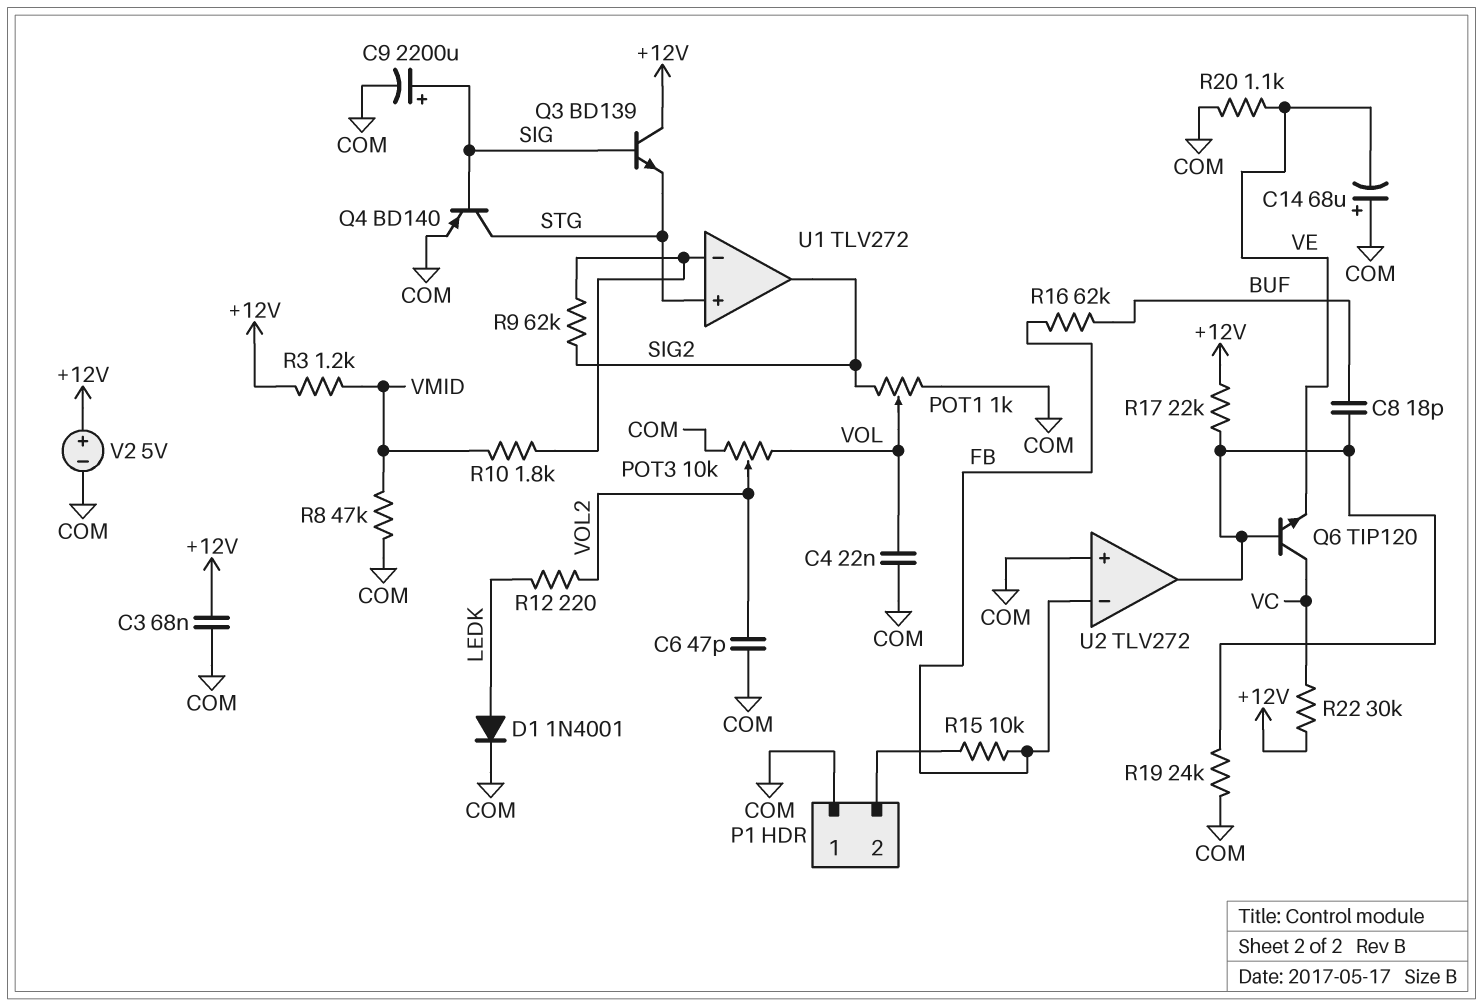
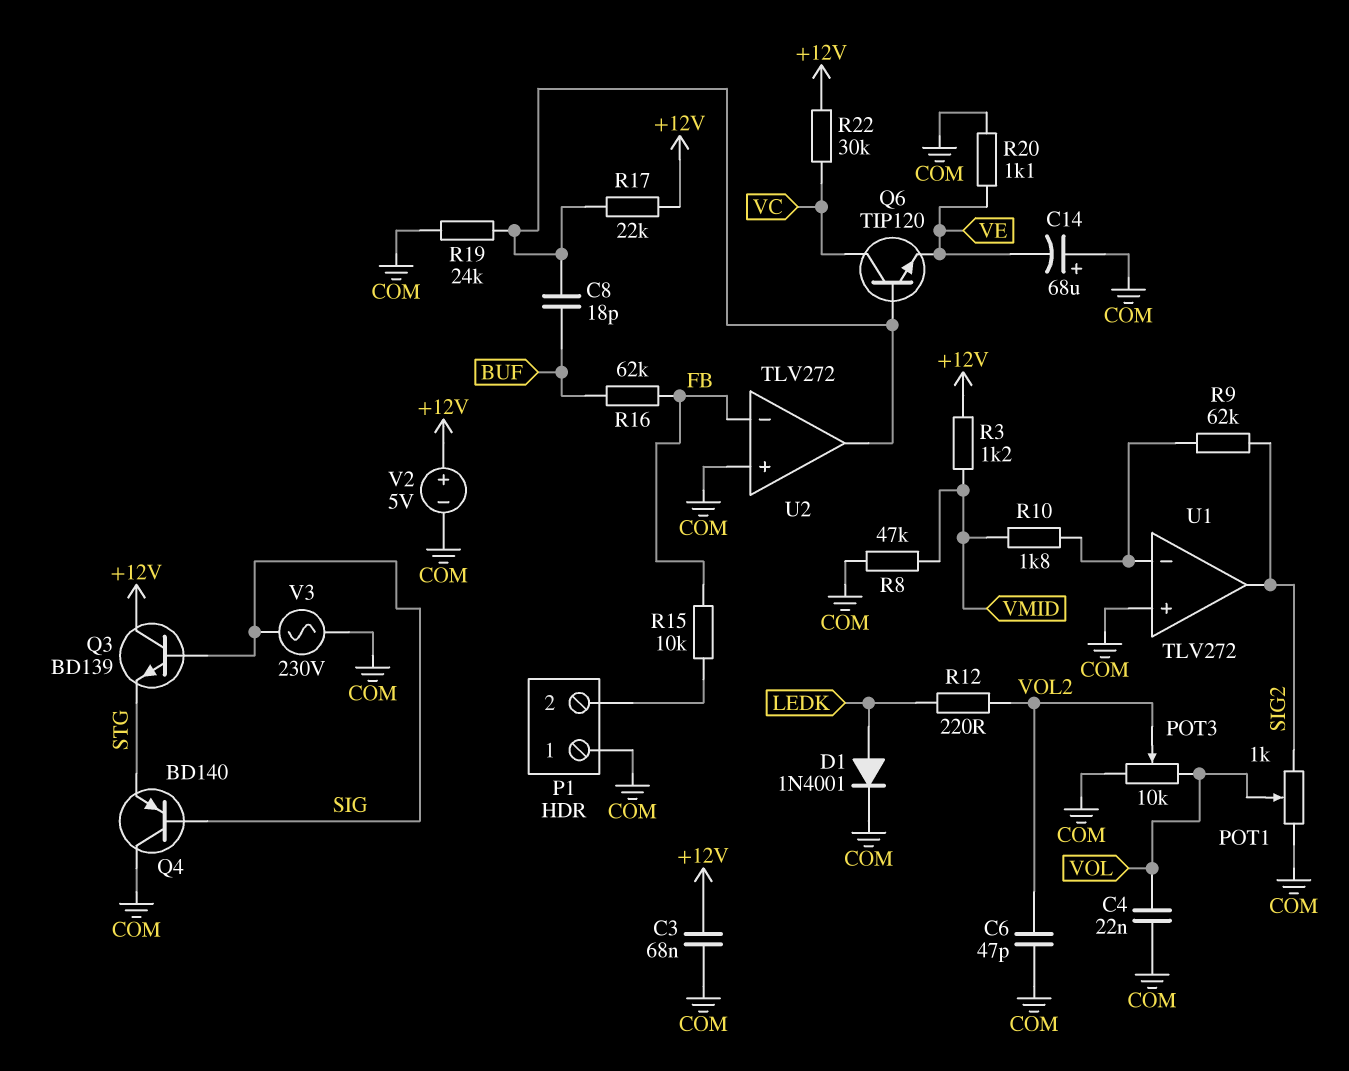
C9: 2200uF (plus SIG, minus COM) -> none
Q4: PNP BD140 (B SIG, C STG, E COM) -> PNP BD140 (B SIG, C COM, E STG)
U1 pin in+: STG -> COM
V3: none -> AC 230V (COM, SIG)

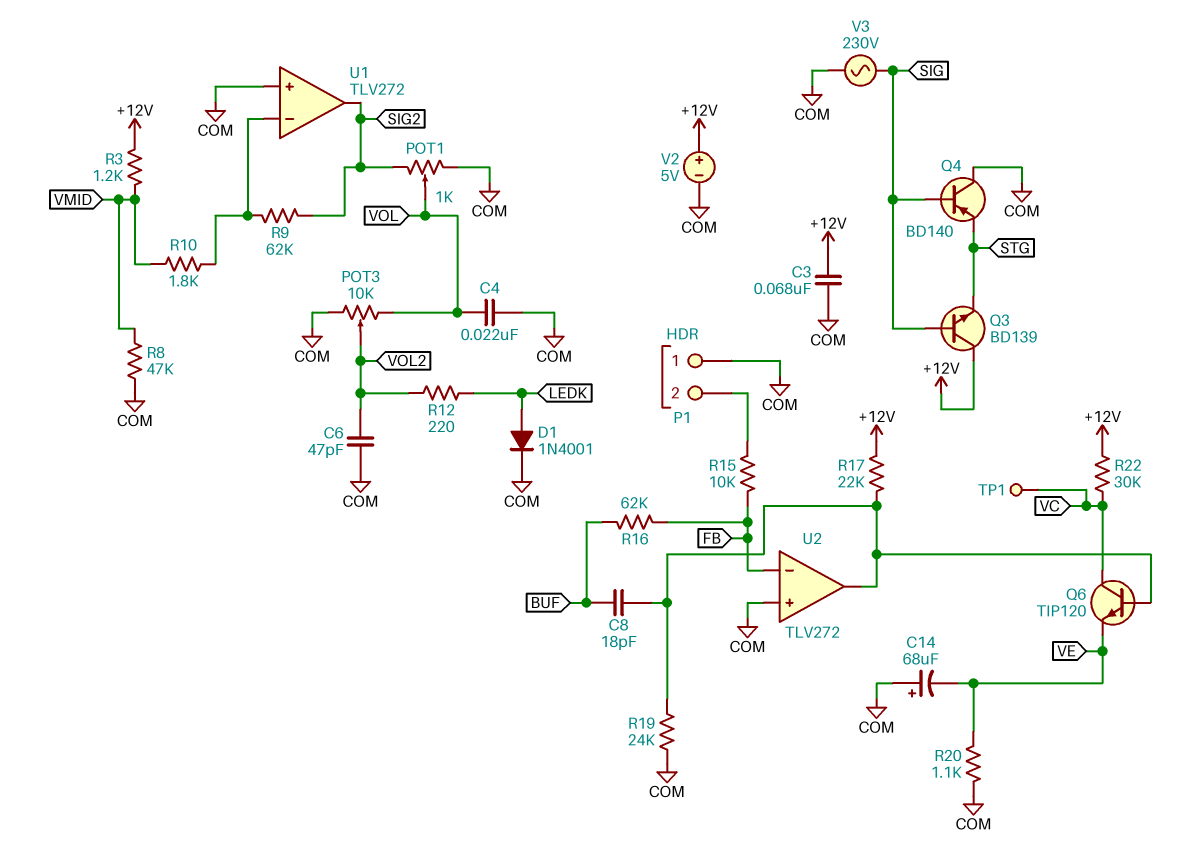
TP1: none -> test point (VC)

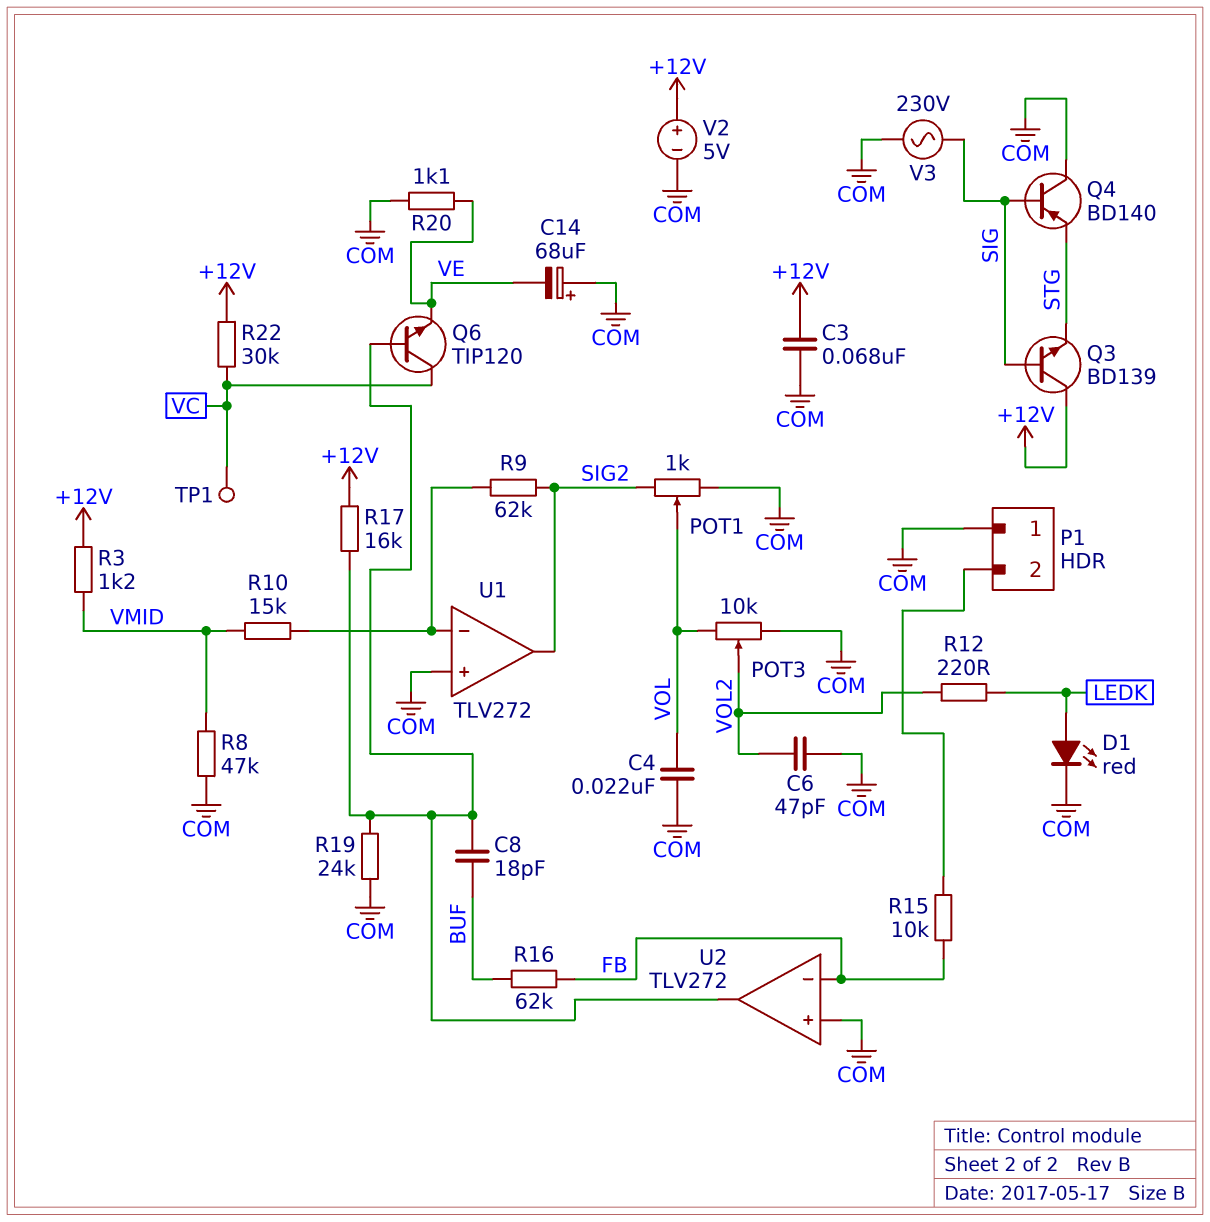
D1: diode 1N4001 (A LEDK, K COM) -> LED red (A LEDK, K COM)
R10: 1.8k (U1/in-, VMID) -> 15k (U1/in-, VMID)
R17: 22k (+12V, U2/out) -> 16k (+12V, U2/out)

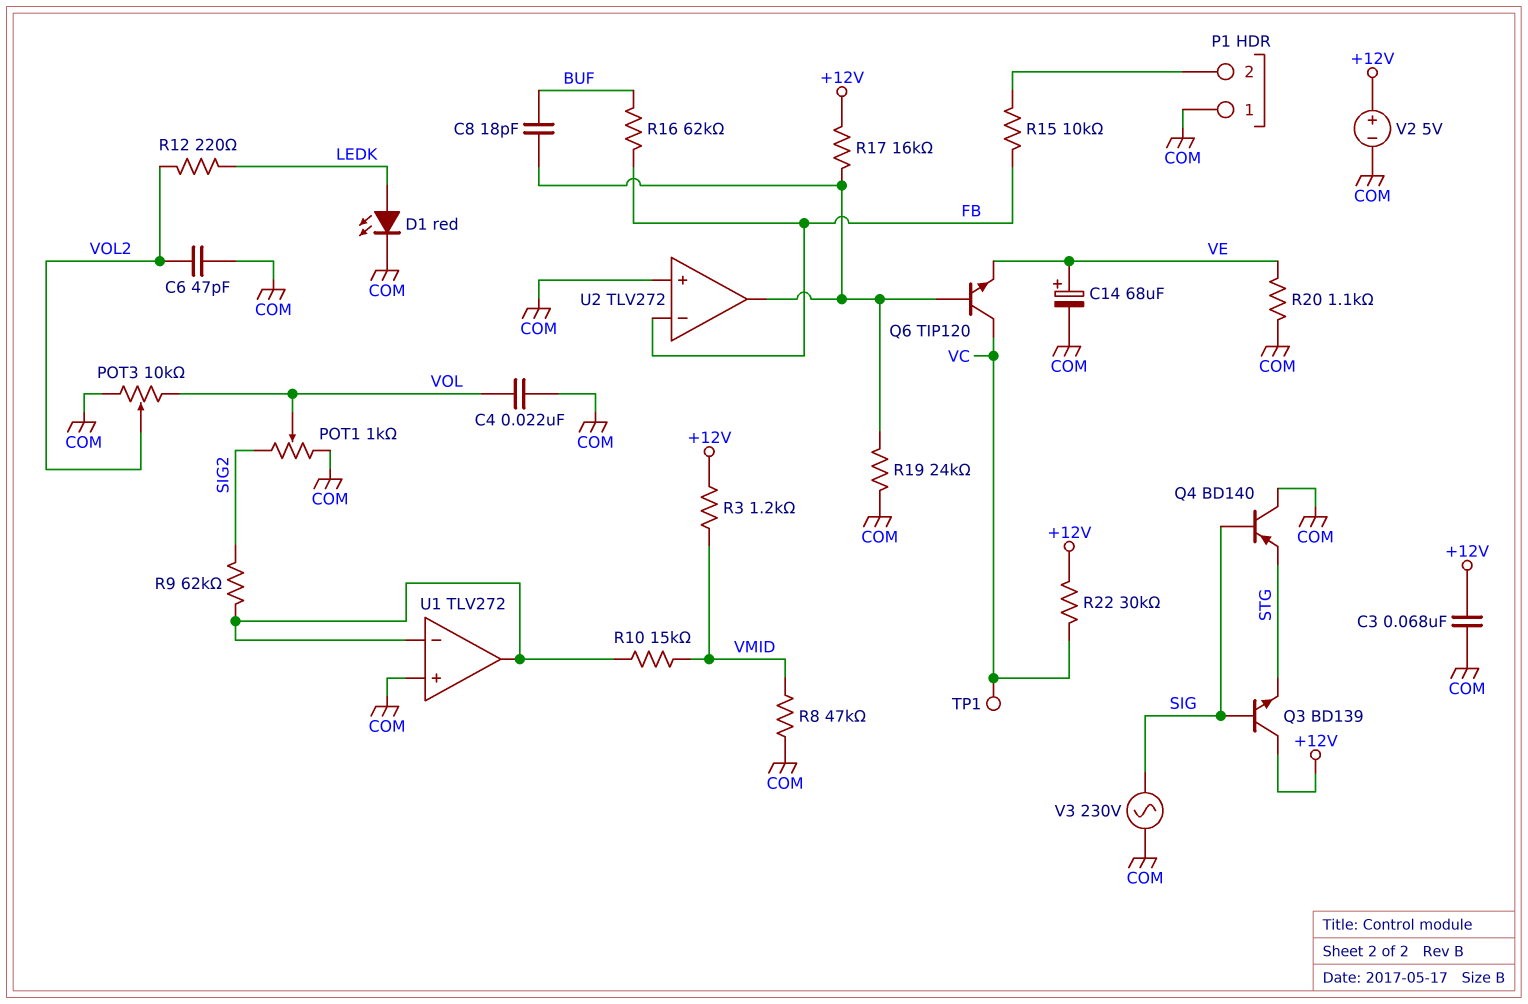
C14: 68uF (plus COM, minus VE) -> 68uF (plus VE, minus COM)
U1 pin out: SIG2 -> U1/in-

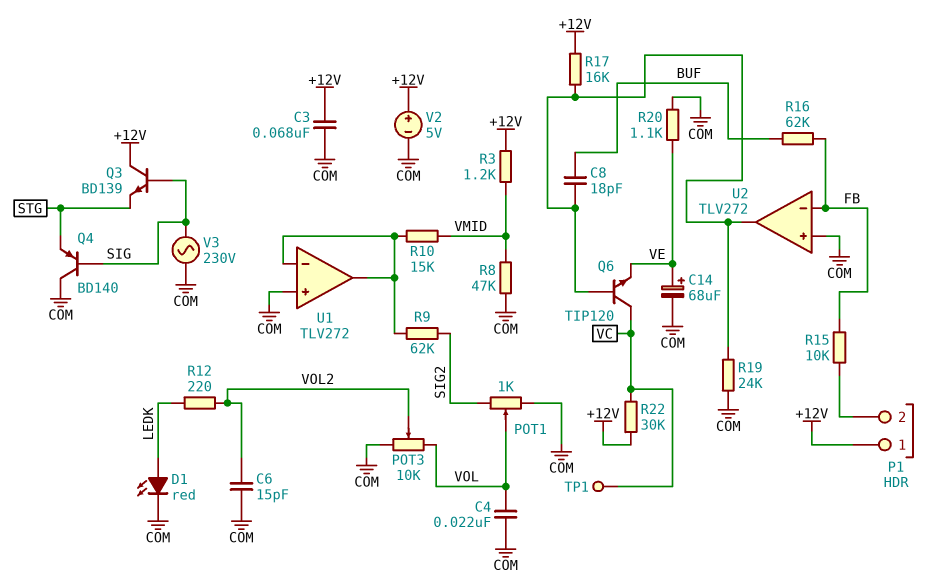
C6: 47pF (COM, VOL2) -> 15pF (COM, VOL2)
P1 pin 1: COM -> +12V

